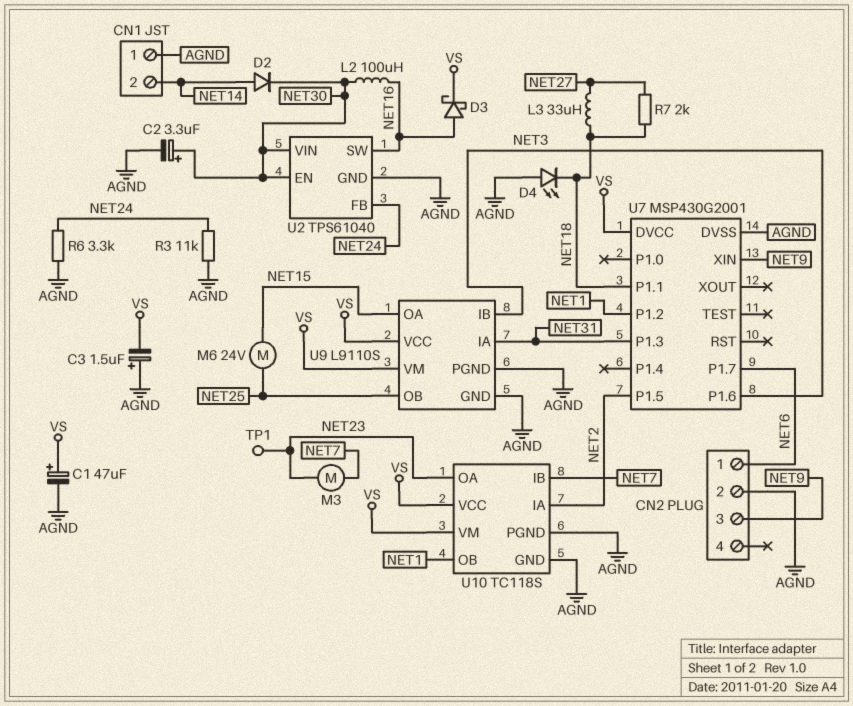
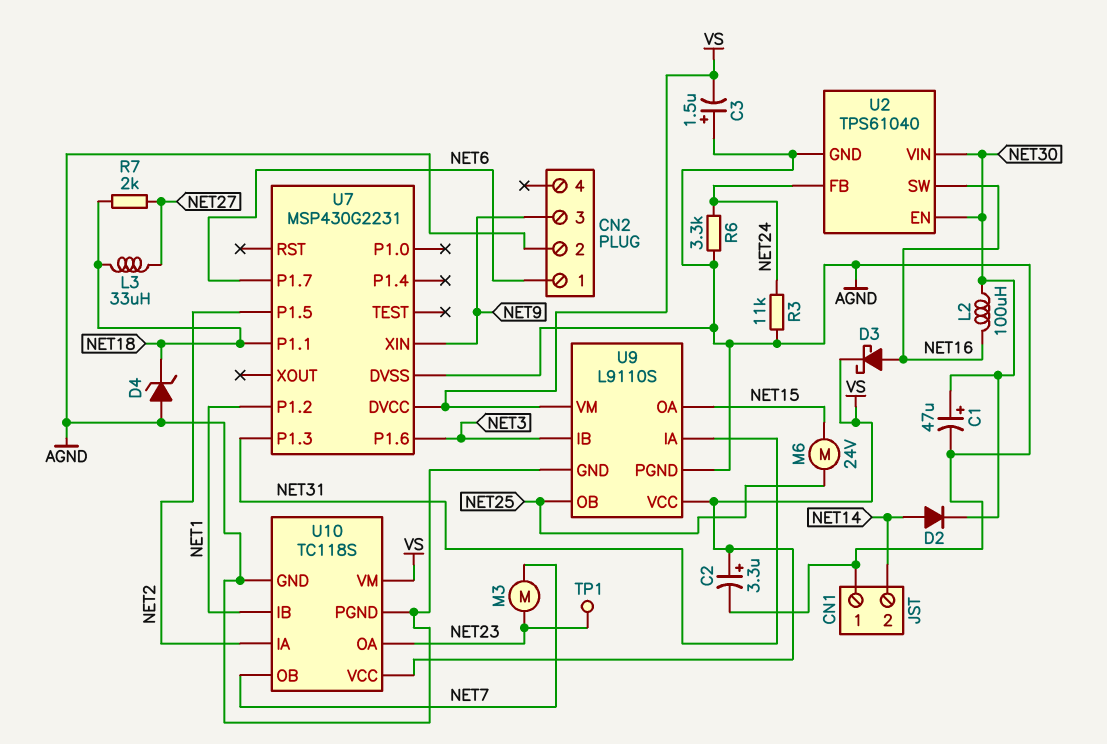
C1: 47uF (plus VS, minus AGND) -> 47uF (plus NET30, minus AGND)
C2: 3.3uF (plus NET30, minus AGND) -> 3.3uF (plus VS, minus AGND)
D4: LED (A AGND, K NET18) -> zener (A AGND, K NET18)
U7: MSP430G2001 -> MSP430G2231
U10 pin IB: NET7 -> NET1
U10 pin OB: NET1 -> NET7

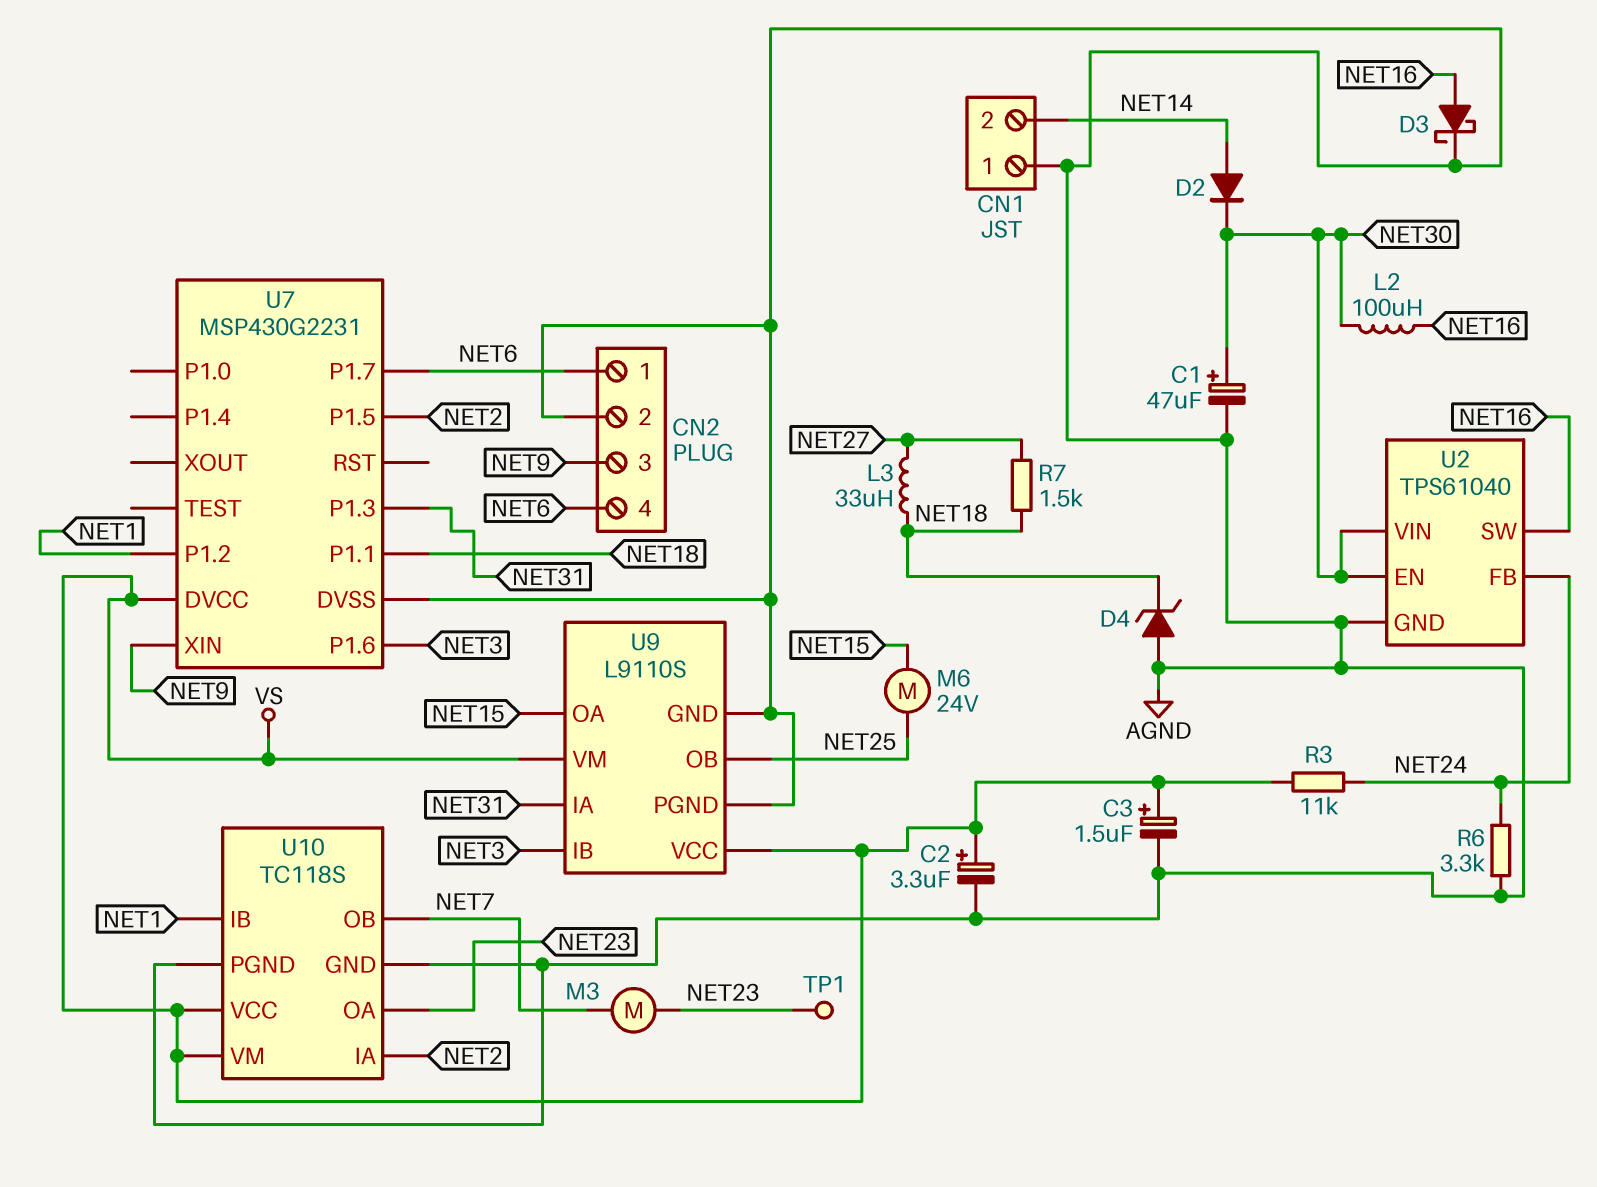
C3: 1.5uF (plus AGND, minus VS) -> 1.5uF (plus VS, minus AGND)
CN2 pin 4: none -> NET6
D3: schottky (A NET16, K VS) -> schottky (A NET16, K AGND)
R3: 11k (AGND, NET24) -> 11k (NET24, VS)
R7: 2k (NET18, NET27) -> 1.5k (NET18, NET27)

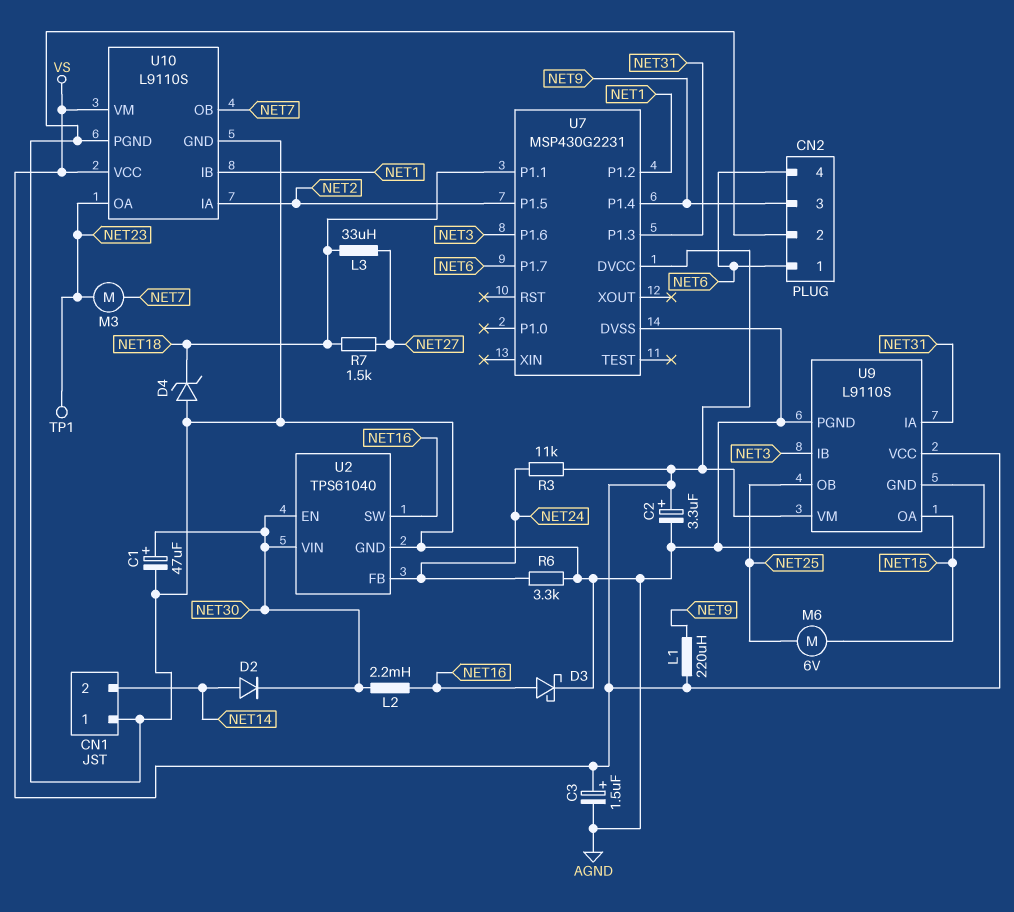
L1: none -> 220uH (NET9, VS)
L2: 100uH (NET16, NET30) -> 2.2mH (NET16, NET30)
M6: motor 24V (NET15, NET25) -> motor 6V (NET15, NET25)
U7 pin P1.4: none -> NET9
U7 pin XIN: NET9 -> none
U10: TC118S -> L9110S

